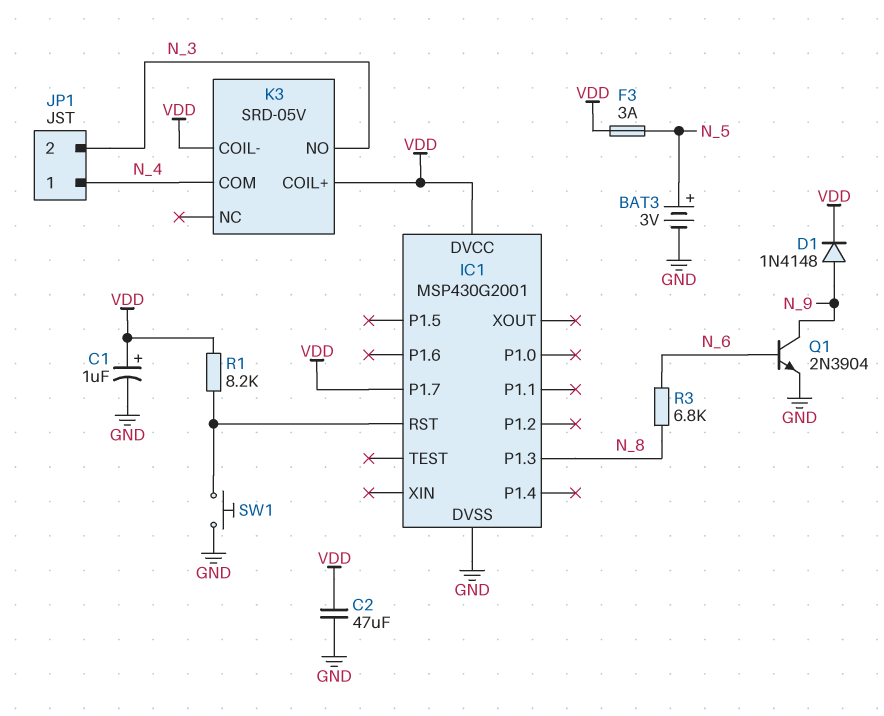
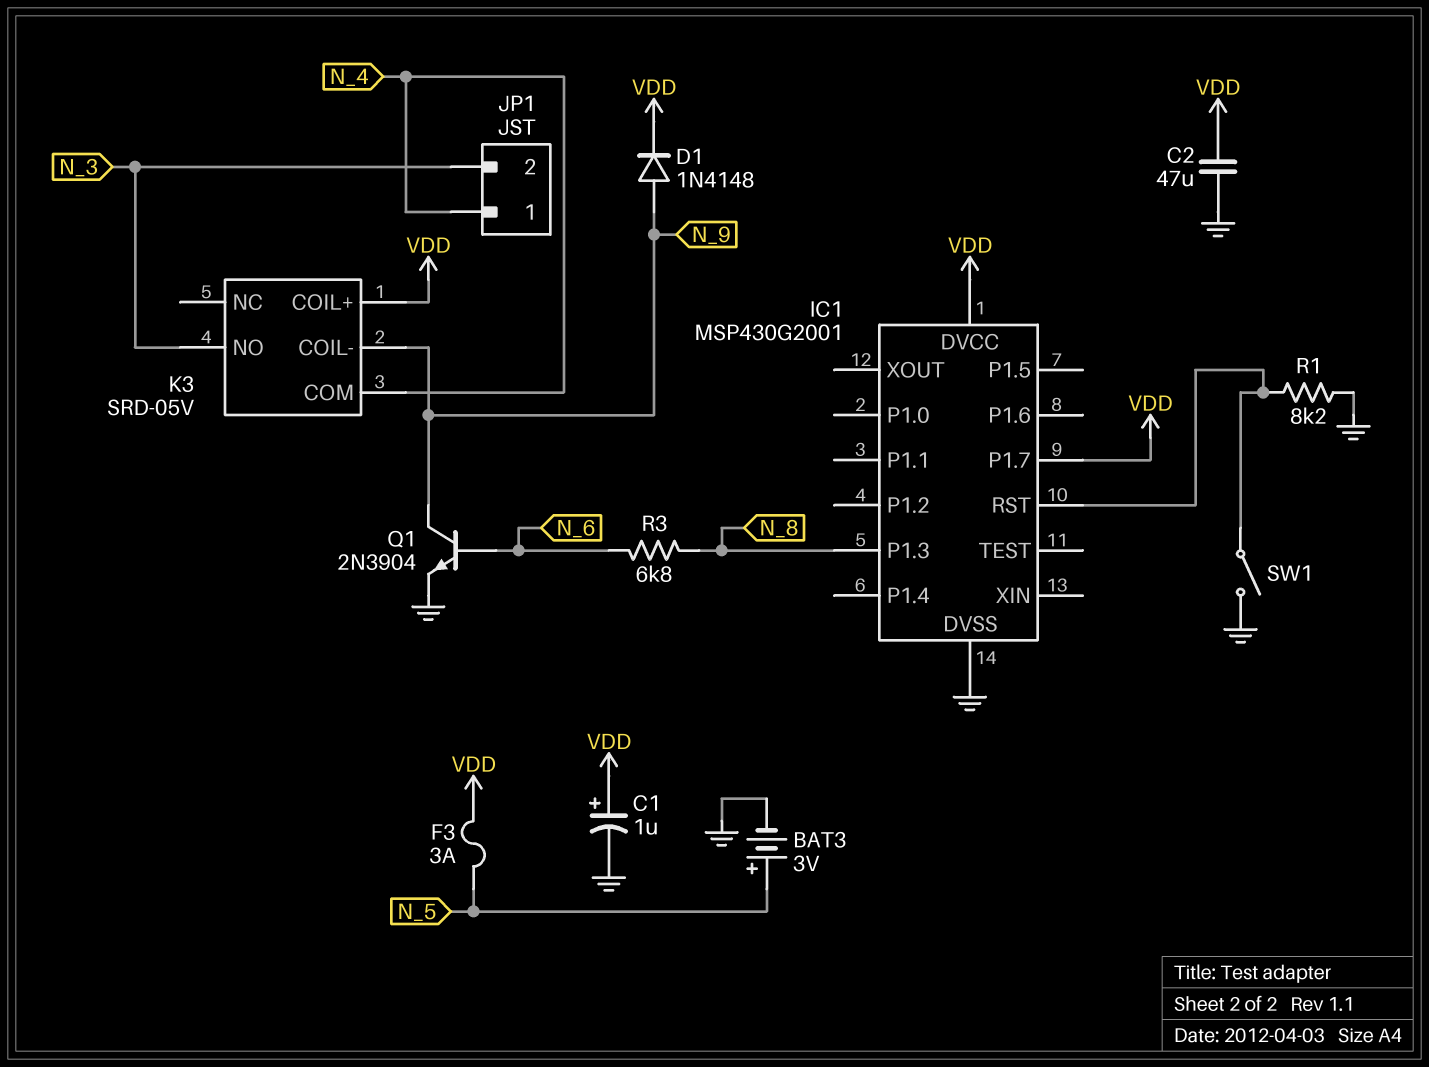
K3 pin COIL-: VDD -> N_9
R1: 8.2k (IC1/RST, VDD) -> 8.2k (GND, IC1/RST)
SW1: button (GND, IC1/RST) -> switch (GND, IC1/RST)

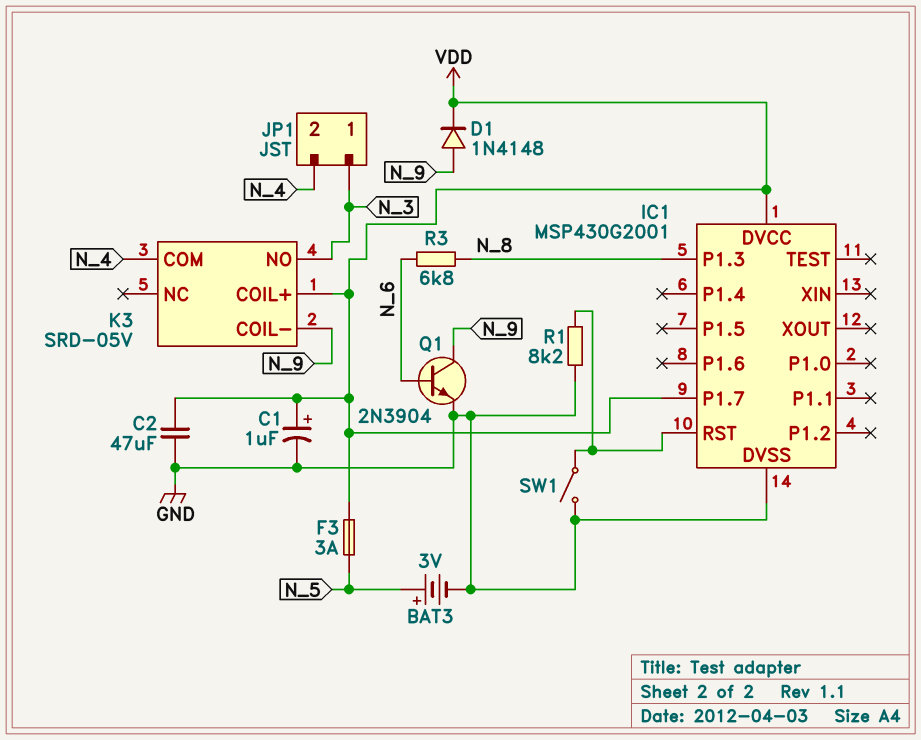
JP1 pin 1: N_4 -> N_3
JP1 pin 2: N_3 -> N_4

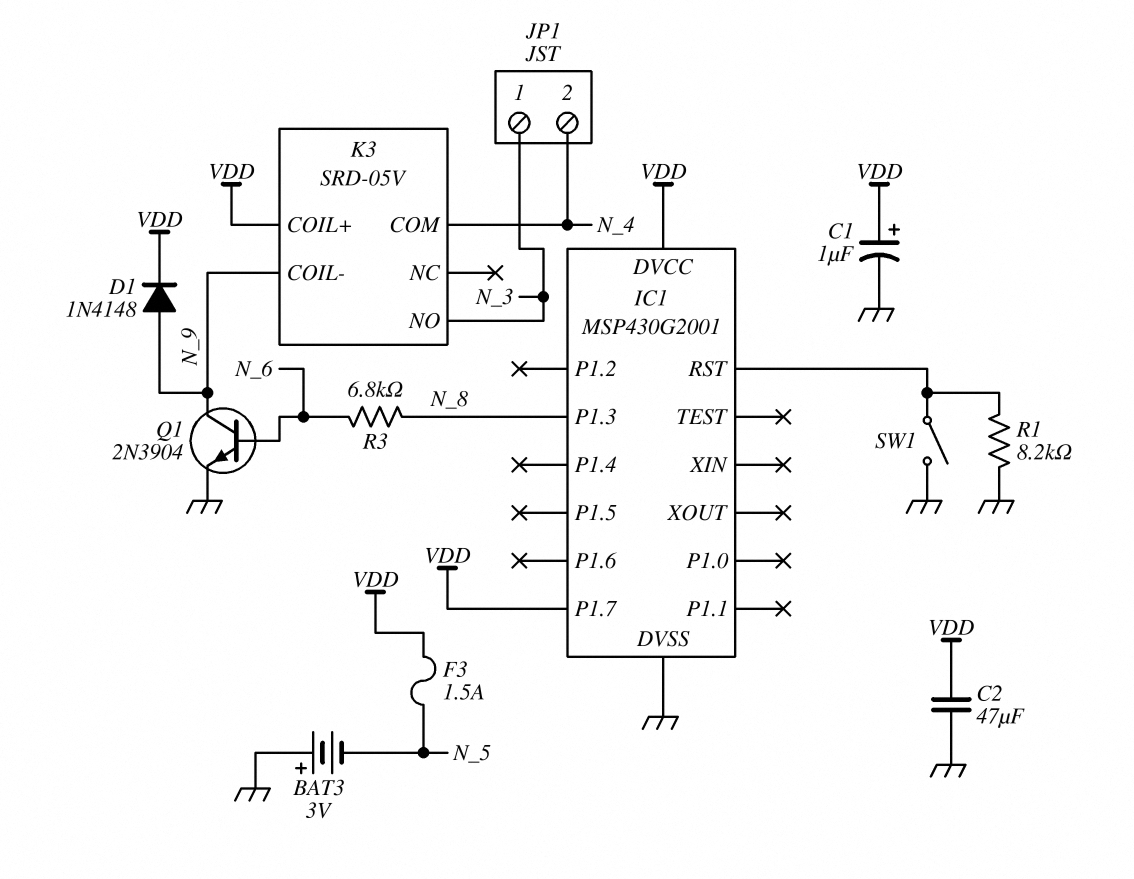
BAT3: 3V (plus N_5, minus GND) -> 3V (plus GND, minus N_5)
F3: 3A (N_5, VDD) -> 1.5A (N_5, VDD)

